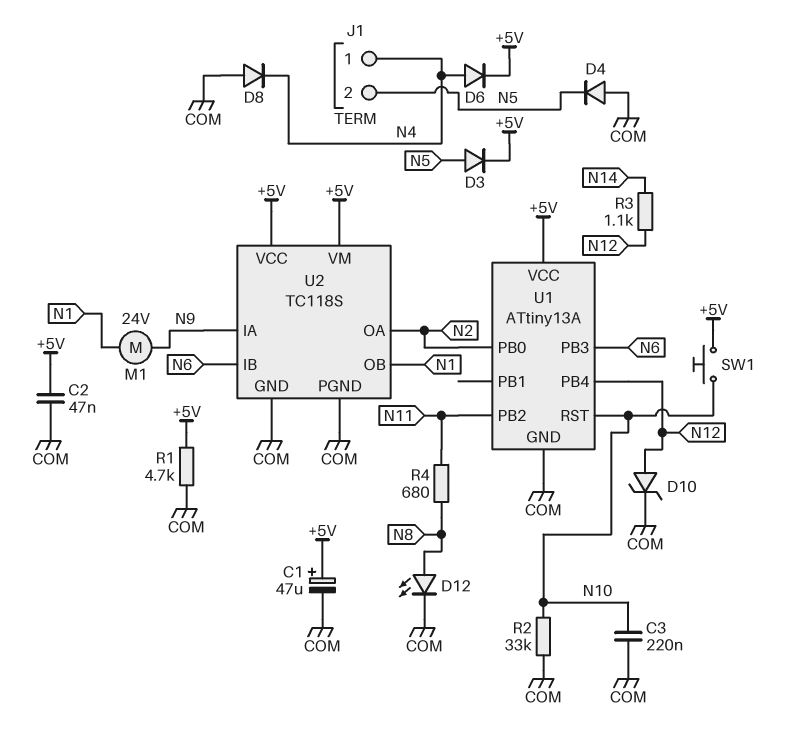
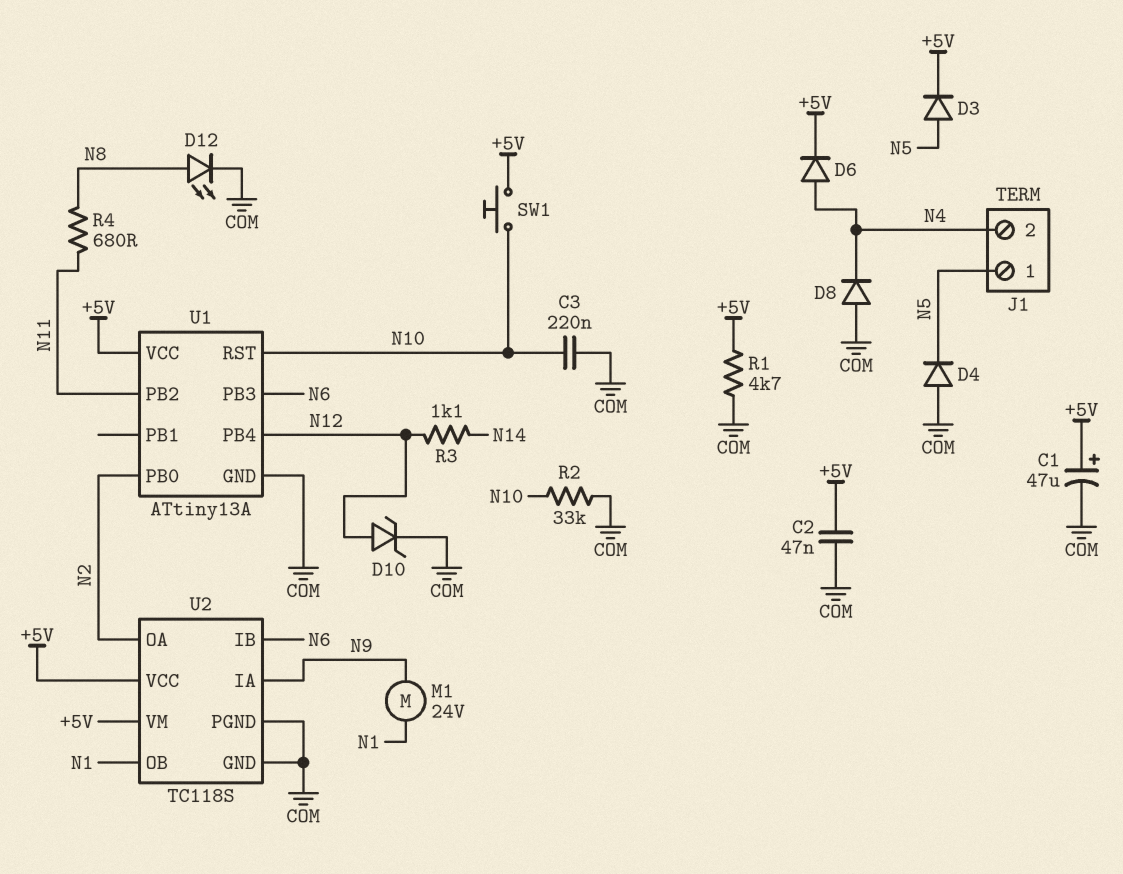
J1 pin 1: N4 -> N5
J1 pin 2: N5 -> N4

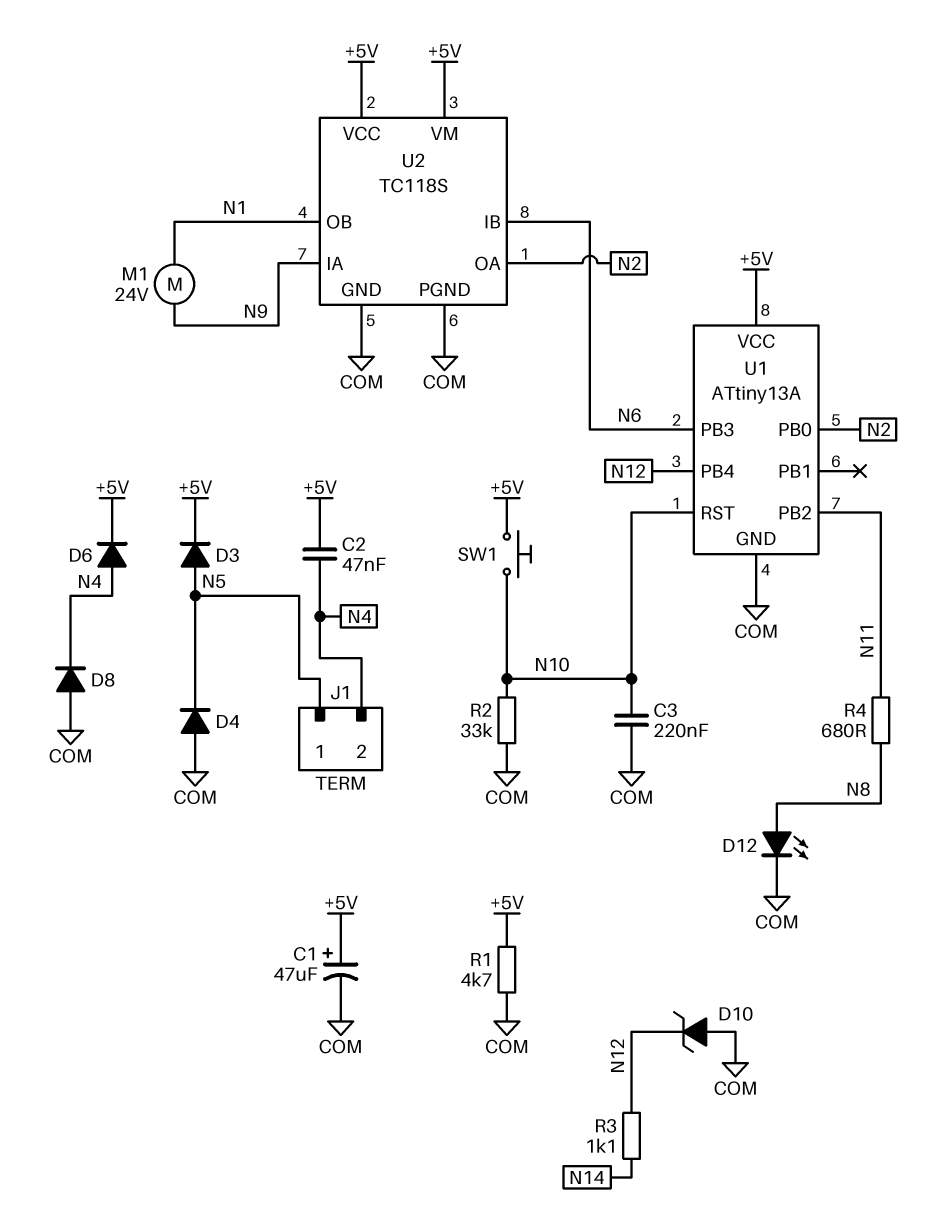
C2: 47nF (+5V, COM) -> 47nF (+5V, N4)
D10: zener (A N12, K COM) -> zener (A COM, K N12)

